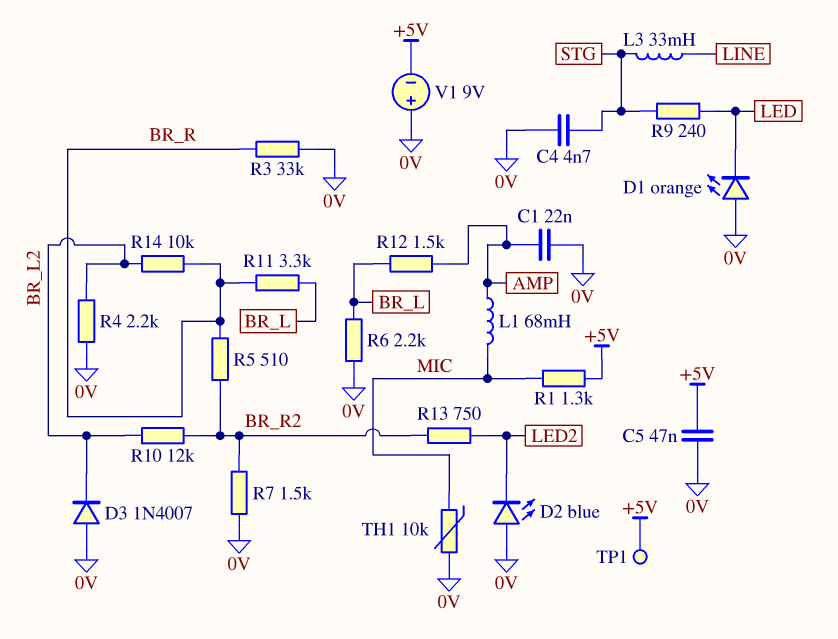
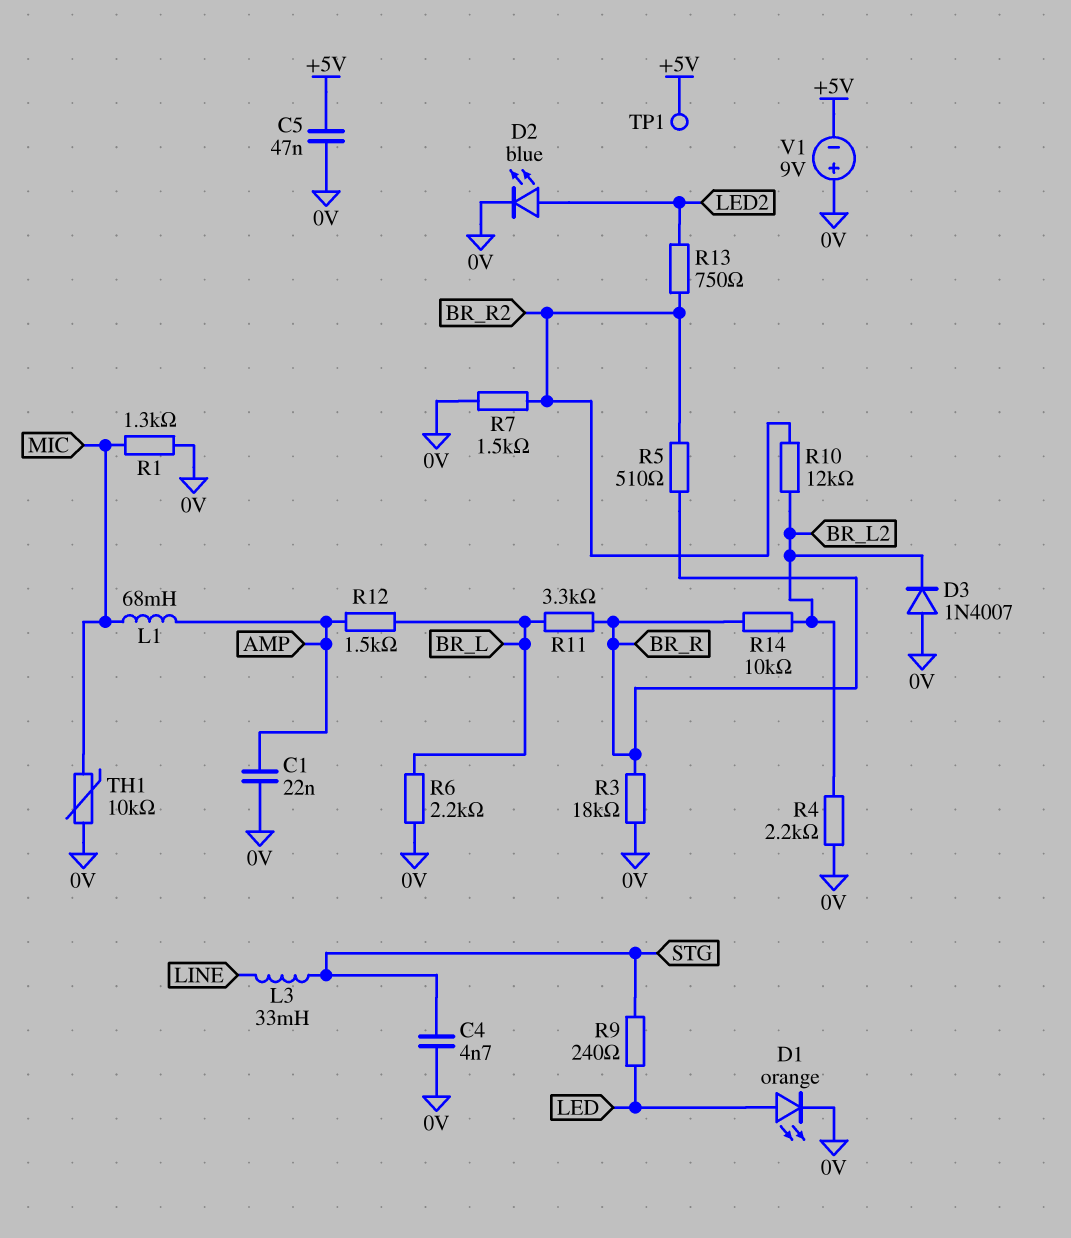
D1: LED orange (A 0V, K LED) -> LED orange (A LED, K 0V)
D2: LED blue (A 0V, K LED2) -> LED blue (A LED2, K 0V)
R1: 1.3k (+5V, MIC) -> 1.3k (0V, MIC)
R3: 33k (0V, BR_R) -> 18k (0V, BR_R)

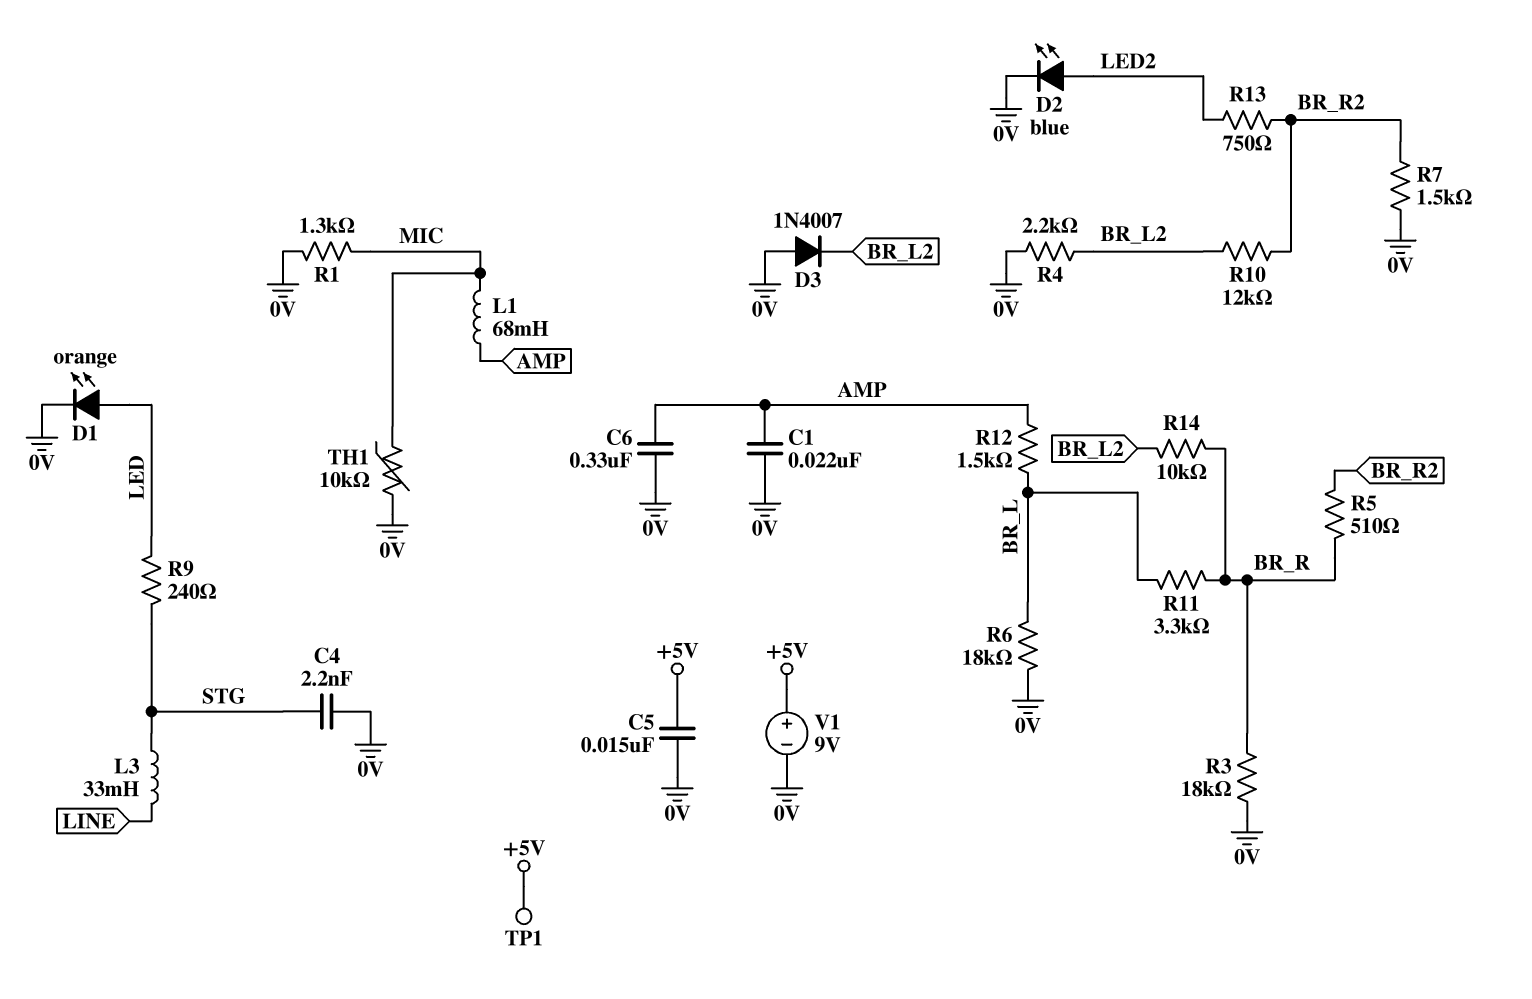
C4: 4.7nF (0V, STG) -> 2.2nF (0V, STG)
C5: 47nF (+5V, 0V) -> 15nF (+5V, 0V)
C6: none -> 330nF (0V, AMP)
R6: 2.2k (0V, BR_L) -> 18k (0V, BR_L)
V1: 9V (plus 0V, minus +5V) -> 9V (plus +5V, minus 0V)

